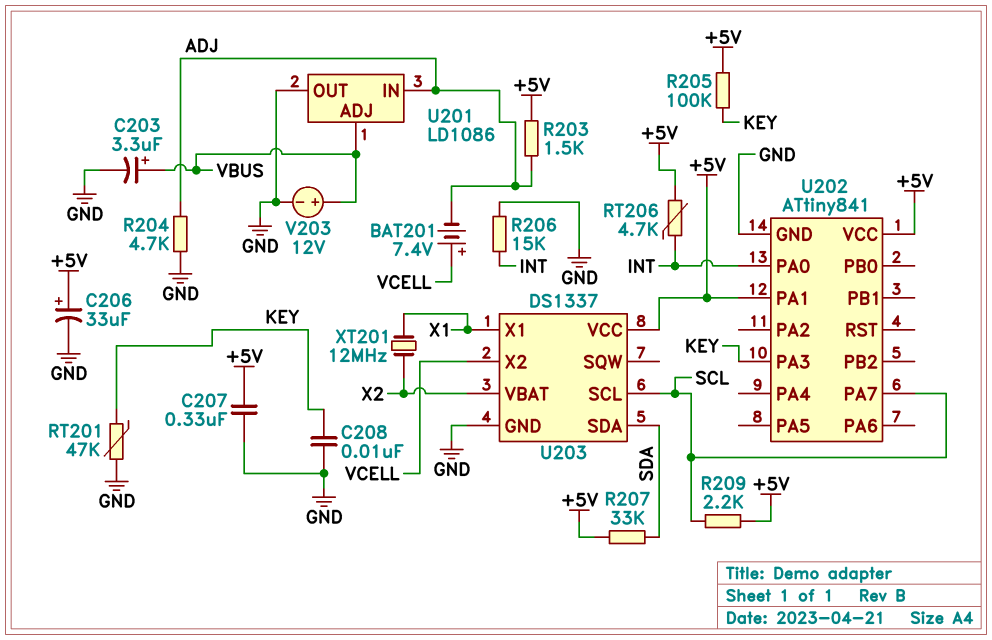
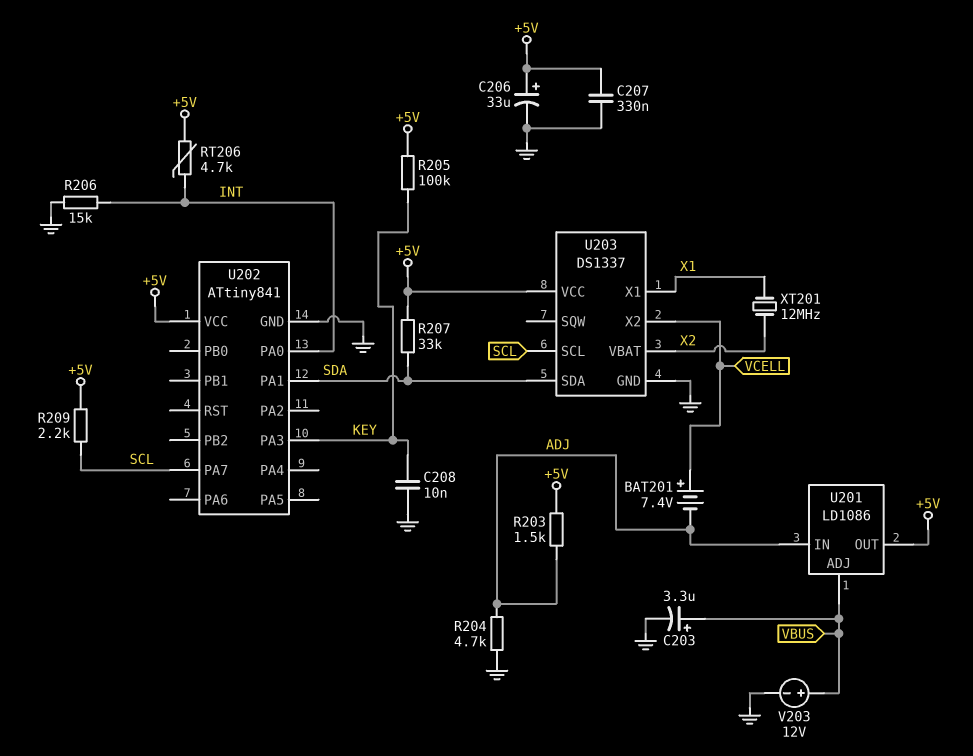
RT201: 47k (GND, KEY) -> none
U201 pin OUT: GND -> +5V
U202 pin PA1: +5V -> SDA

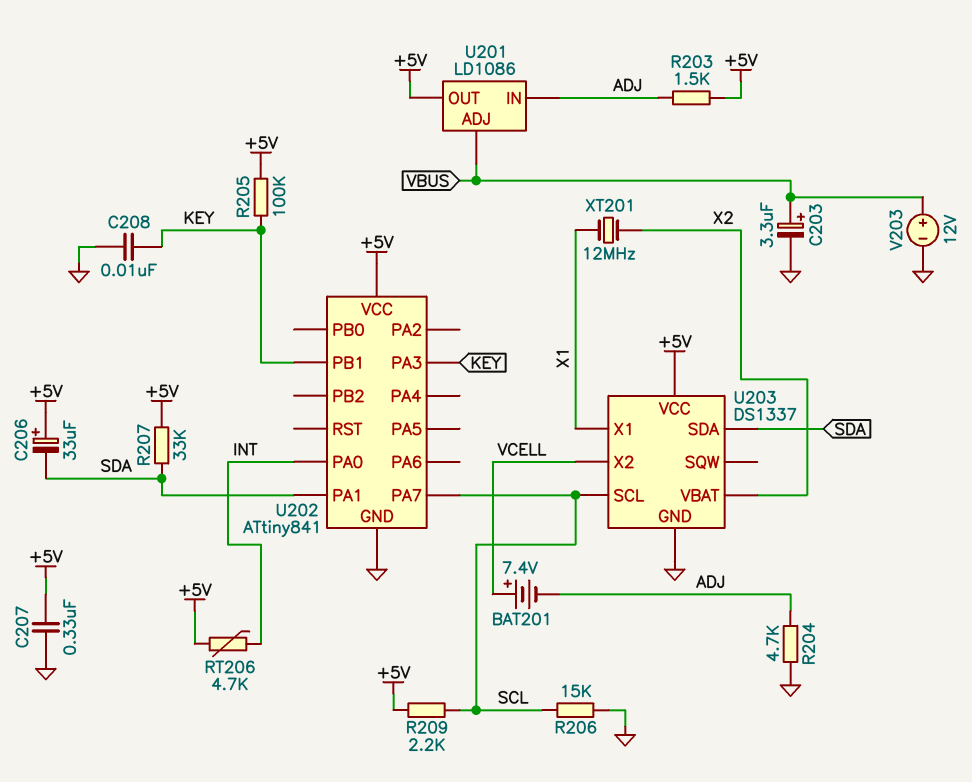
C206: 33uF (plus +5V, minus GND) -> 33uF (plus +5V, minus SDA)
R206: 15k (GND, INT) -> 15k (GND, SCL)
U202 pin PB1: none -> KEY

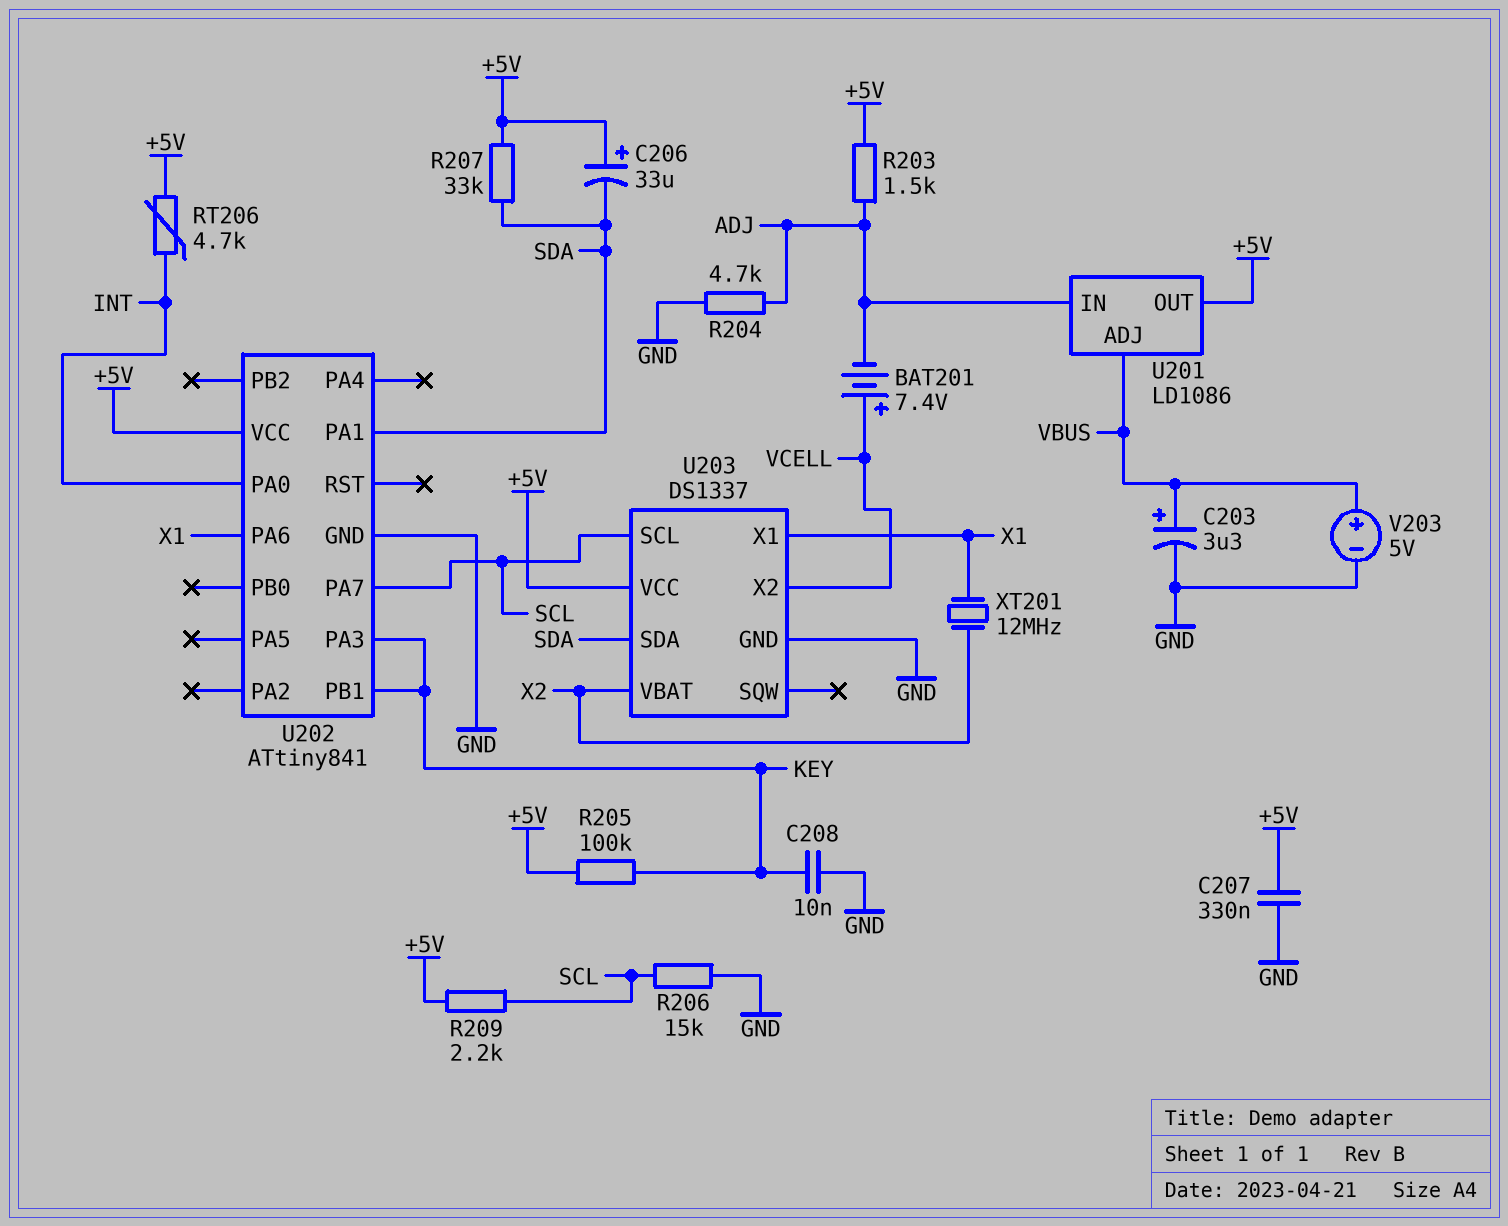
U202 pin PA6: none -> X1
V203: 12V (plus VBUS, minus GND) -> 5V (plus VBUS, minus GND)

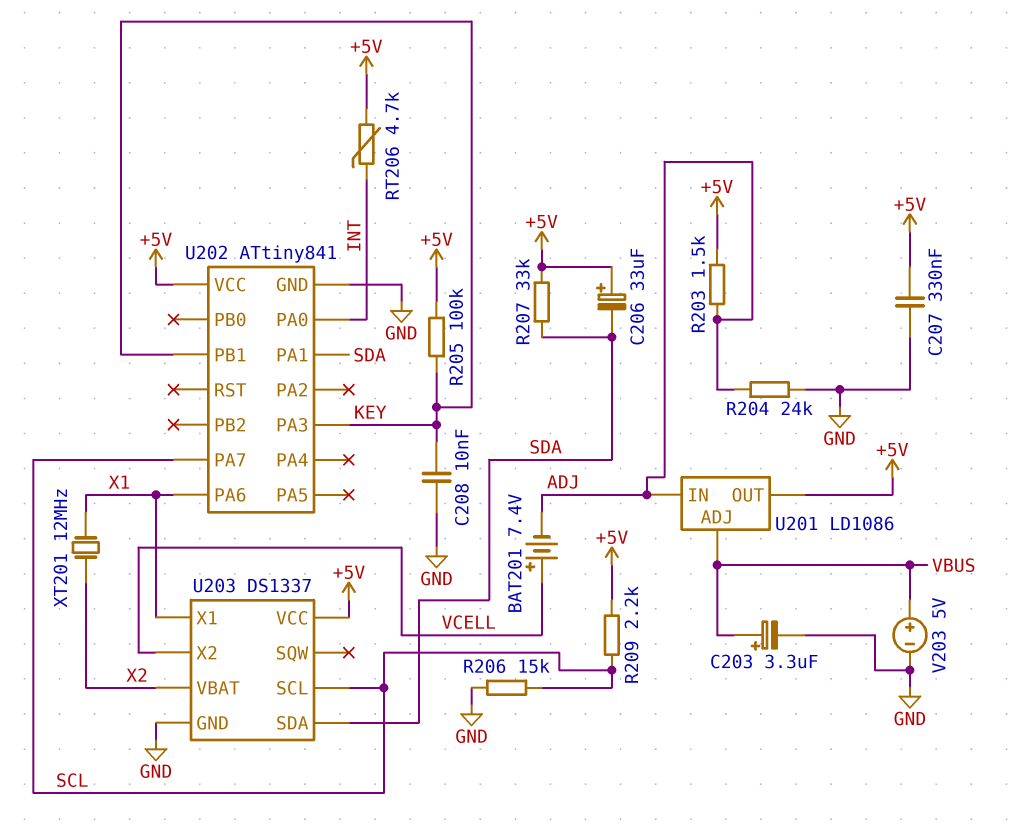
R204: 4.7k (ADJ, GND) -> 24k (ADJ, GND)

